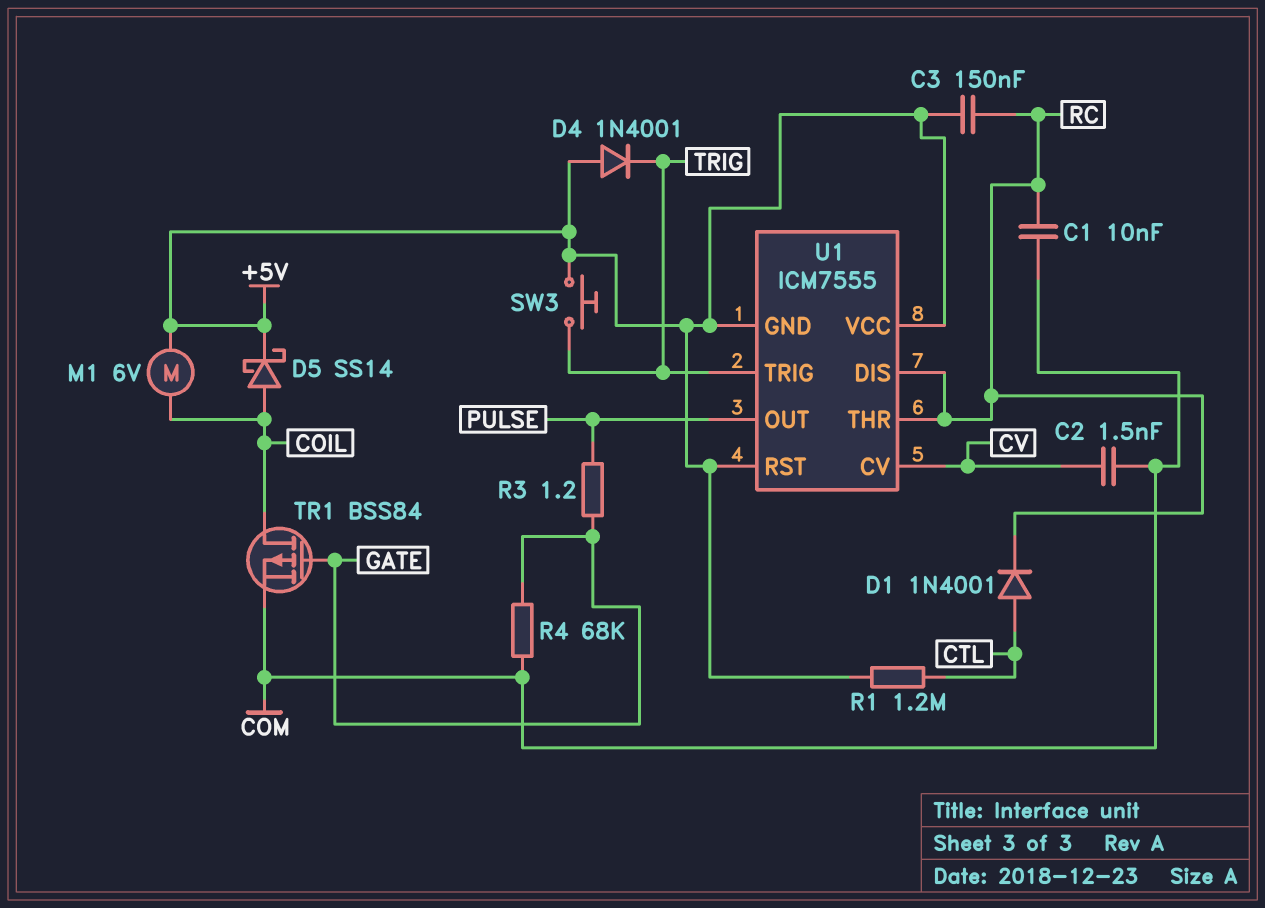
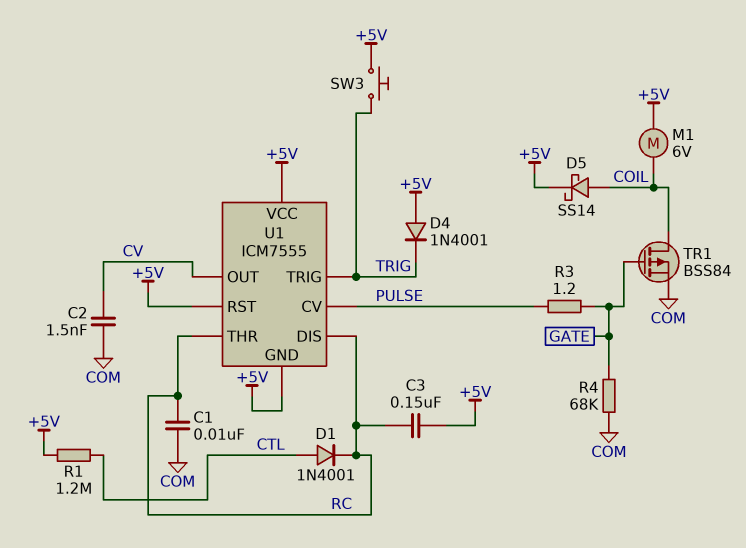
U1 pin CV: CV -> PULSE
U1 pin OUT: PULSE -> CV

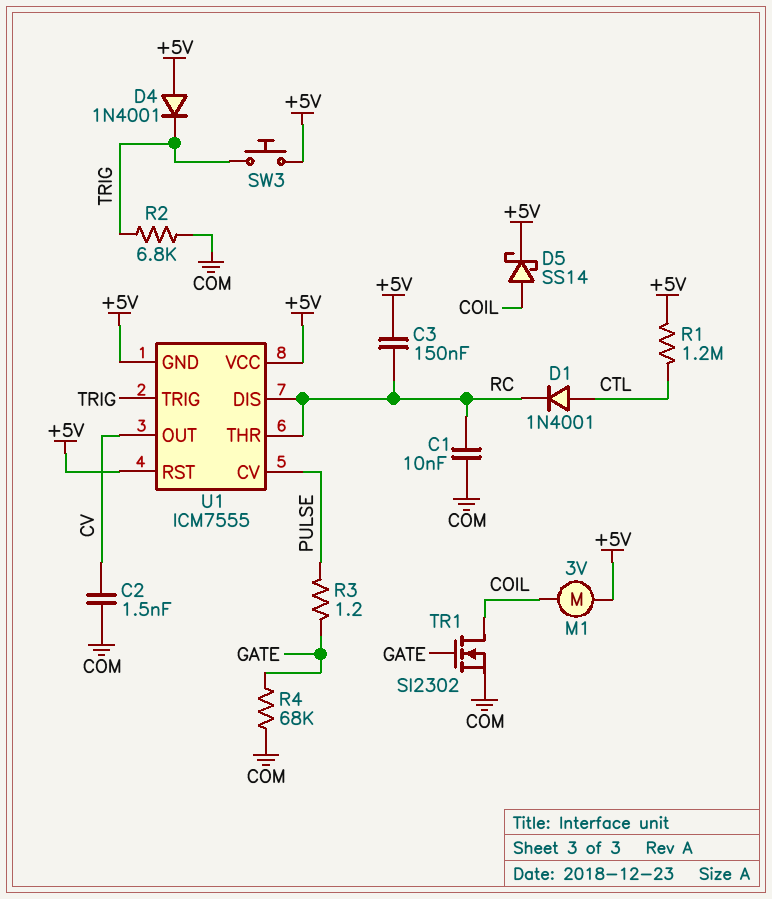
M1: motor 6V (+5V, COIL) -> motor 3V (+5V, COIL)
R2: none -> 6.8k (COM, TRIG)
TR1: PMOS BSS84 (G GATE, D COIL, S COM) -> NMOS SI2302 (G GATE, D COIL, S COM)

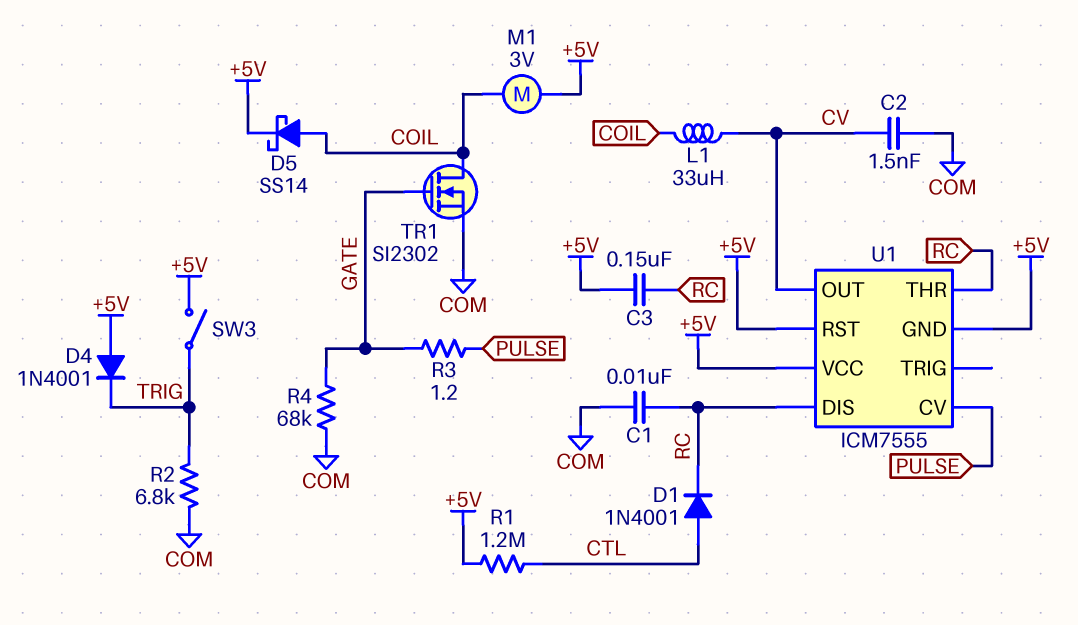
L1: none -> 33uH (COIL, CV)
SW3: button (+5V, TRIG) -> switch (+5V, TRIG)
U1 pin TRIG: TRIG -> none

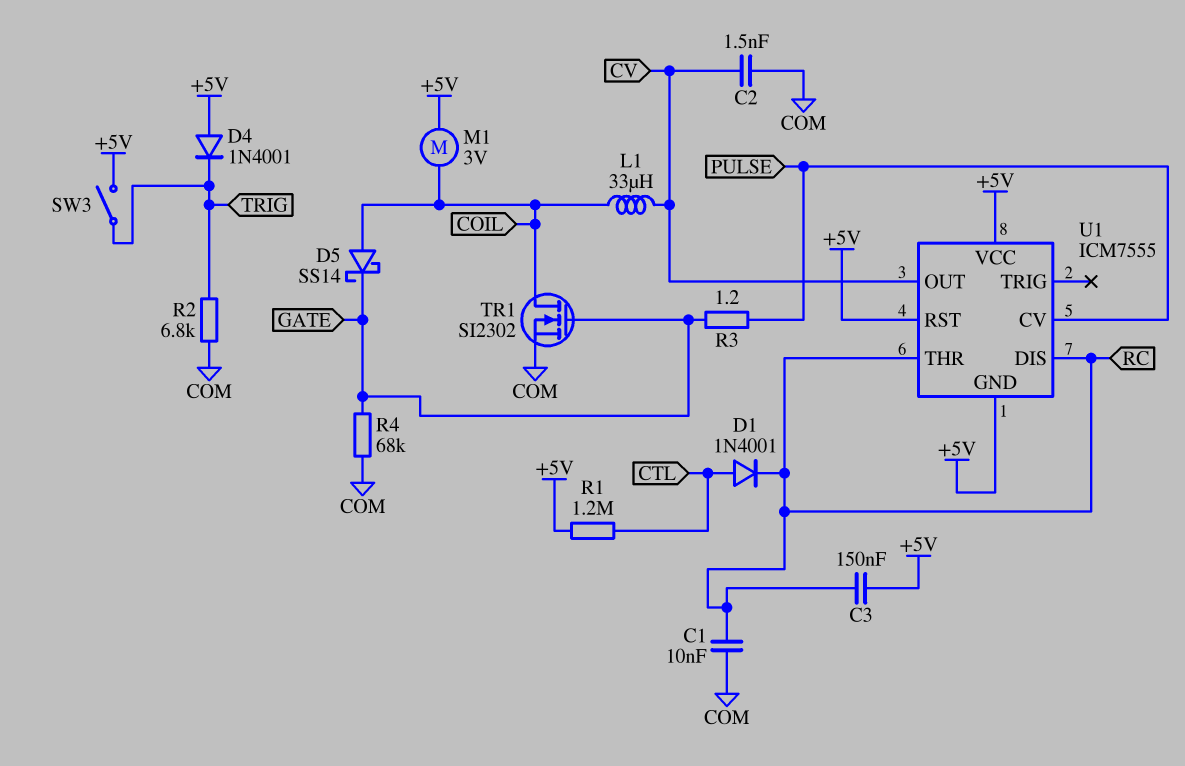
D5: schottky SS14 (A COIL, K +5V) -> schottky SS14 (A COIL, K GATE)

